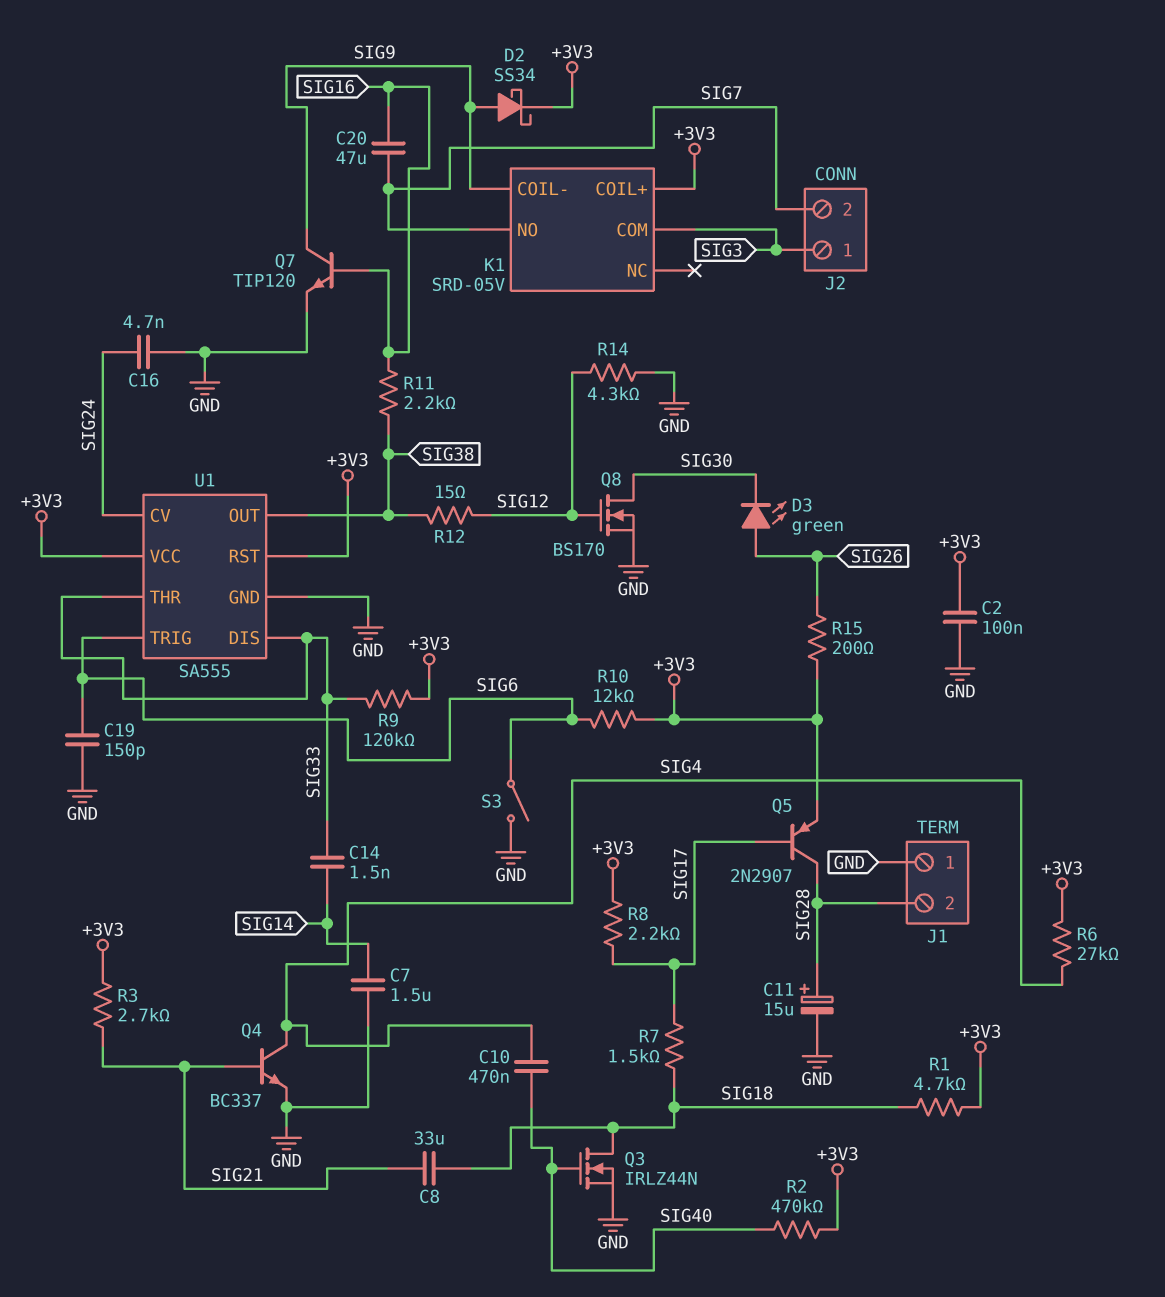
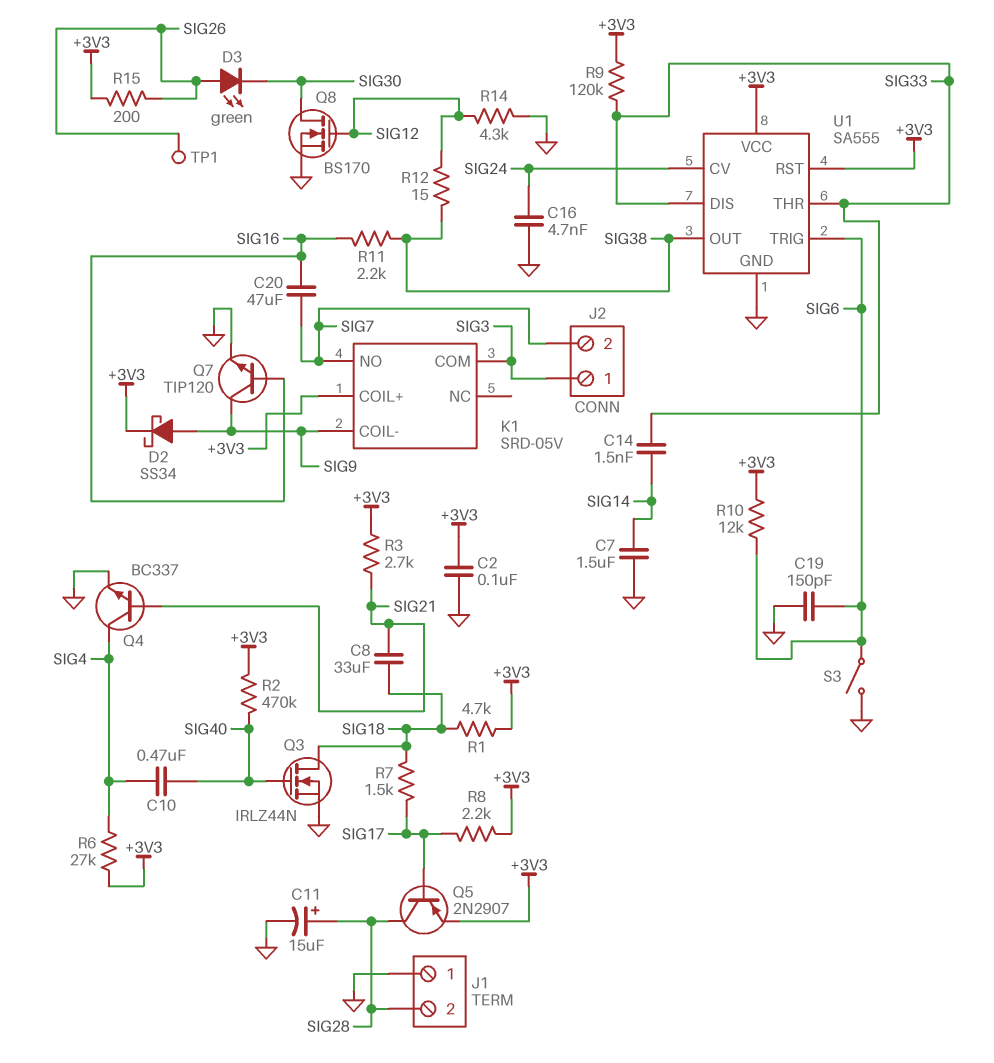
TP1: none -> test point (SIG26)

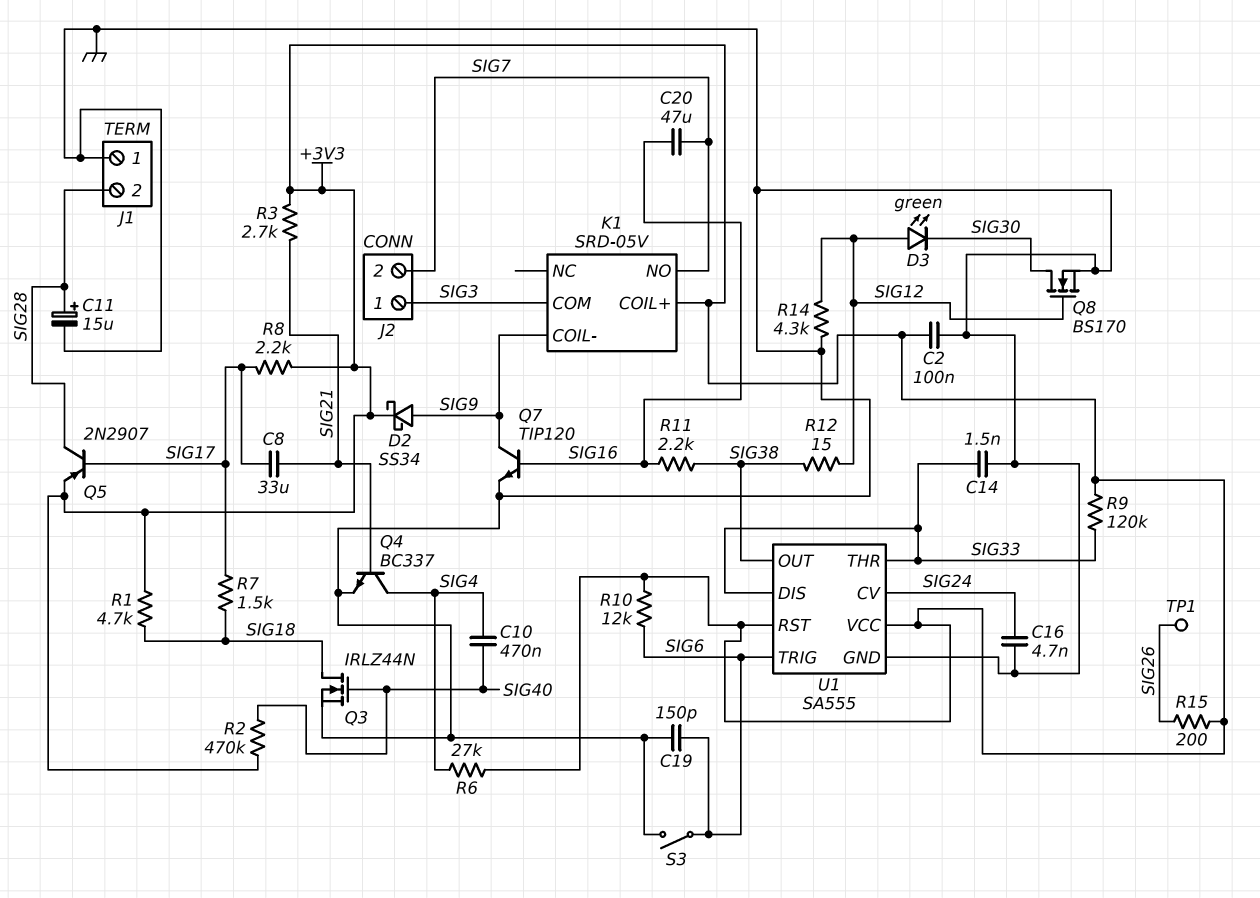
C7: 1.5uF (GND, SIG14) -> none
C8: 33uF (SIG18, SIG21) -> 33uF (SIG17, SIG21)
C14: 1.5nF (SIG14, SIG33) -> 1.5nF (GND, SIG33)
D3: LED green (A SIG26, K SIG30) -> LED green (A SIG12, K SIG30)

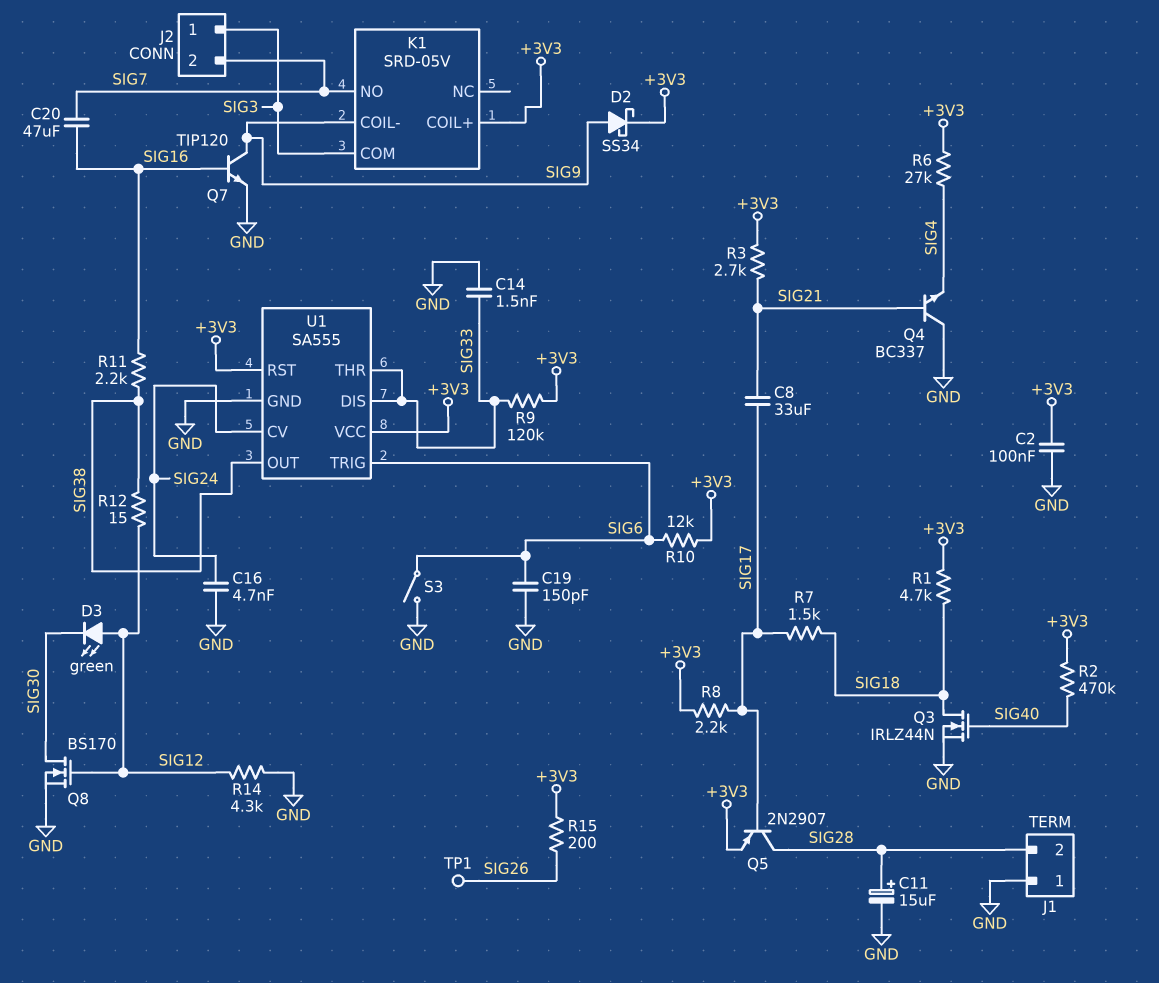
C10: 470nF (SIG4, SIG40) -> none
Q4: NPN BC337 (B SIG21, C SIG4, E GND) -> NPN BC337 (B SIG21, C GND, E SIG4)

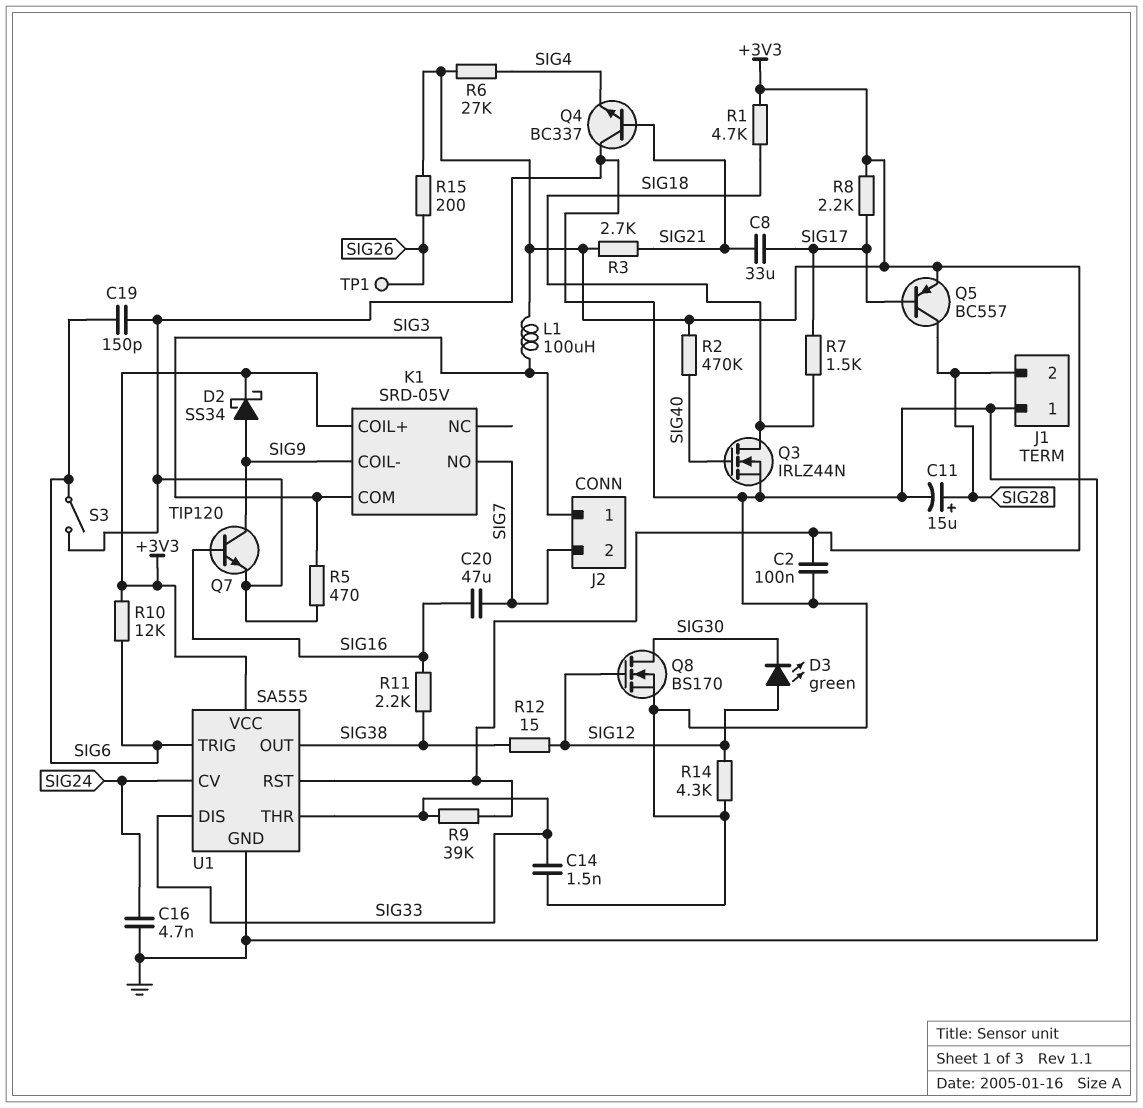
L1: none -> 100uH (+3V3, SIG3)
Q5: PNP 2N2907 (B SIG17, C SIG28, E +3V3) -> PNP BC557 (B SIG17, C SIG28, E +3V3)
R5: none -> 470 (GND, SIG3)
R9: 120k (+3V3, SIG33) -> 39k (+3V3, SIG33)

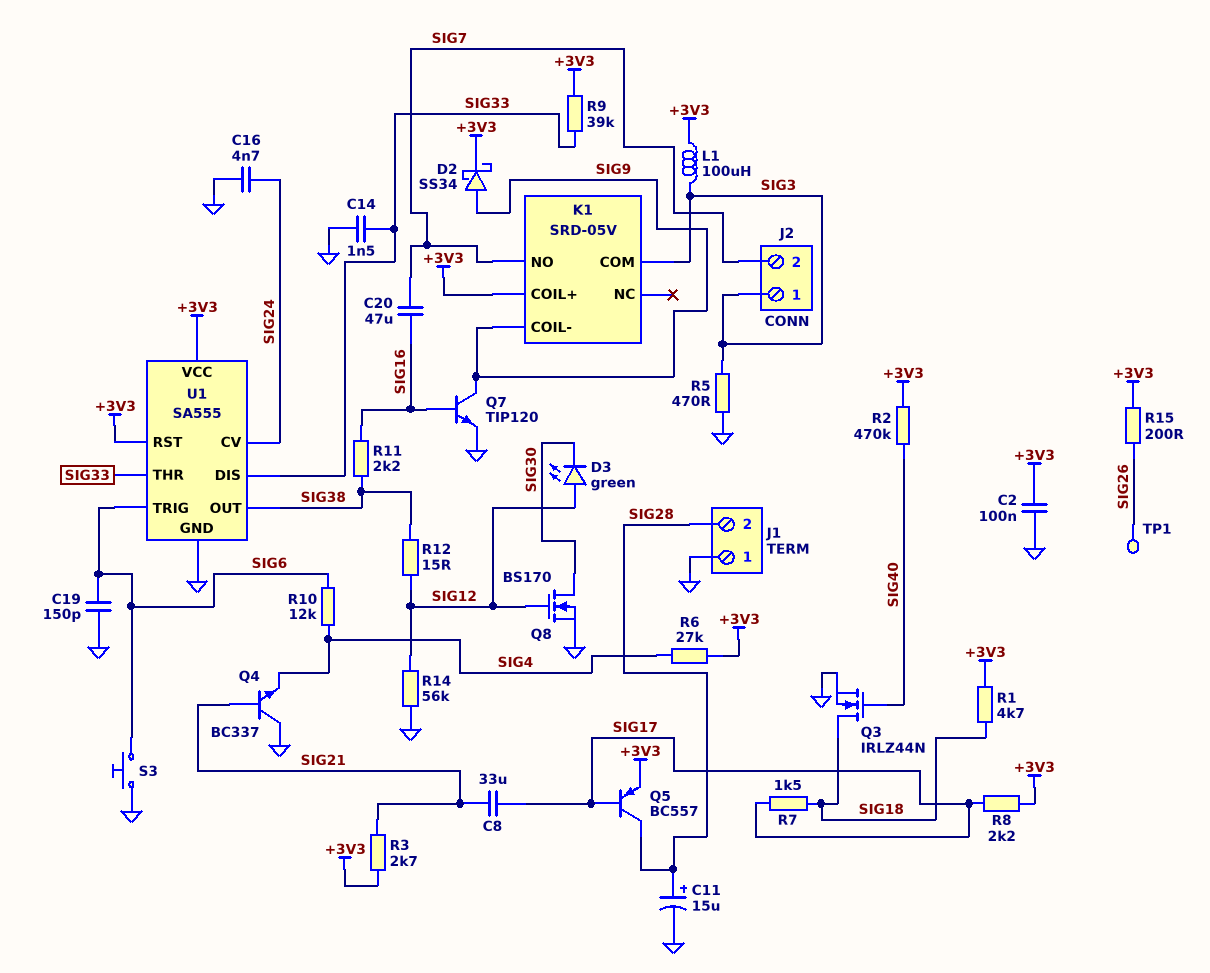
R10: 12k (+3V3, SIG6) -> 12k (SIG4, SIG6)
R14: 4.3k (GND, SIG12) -> 56k (GND, SIG12)
S3: switch (GND, SIG6) -> button (GND, SIG6)

